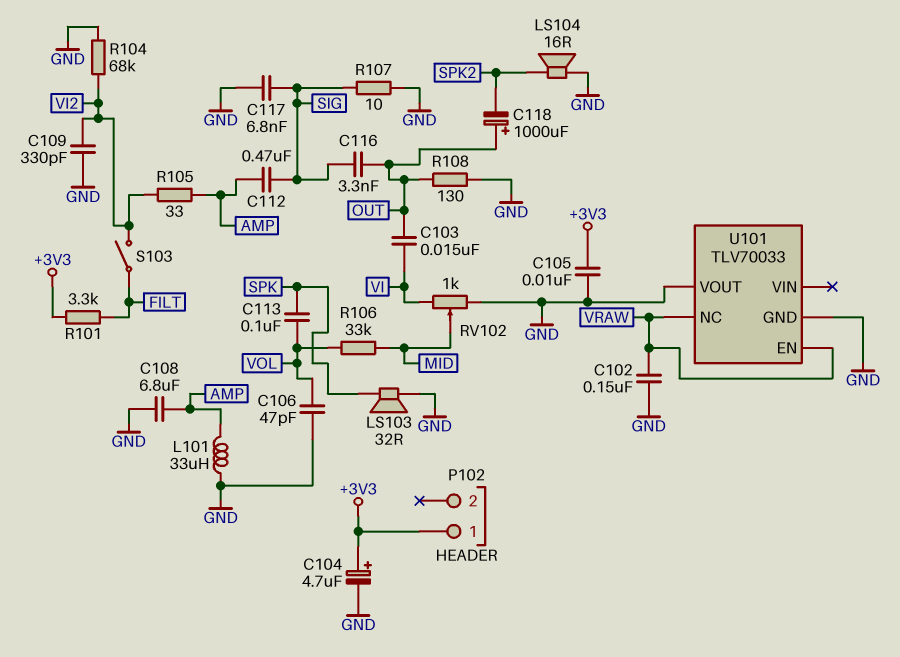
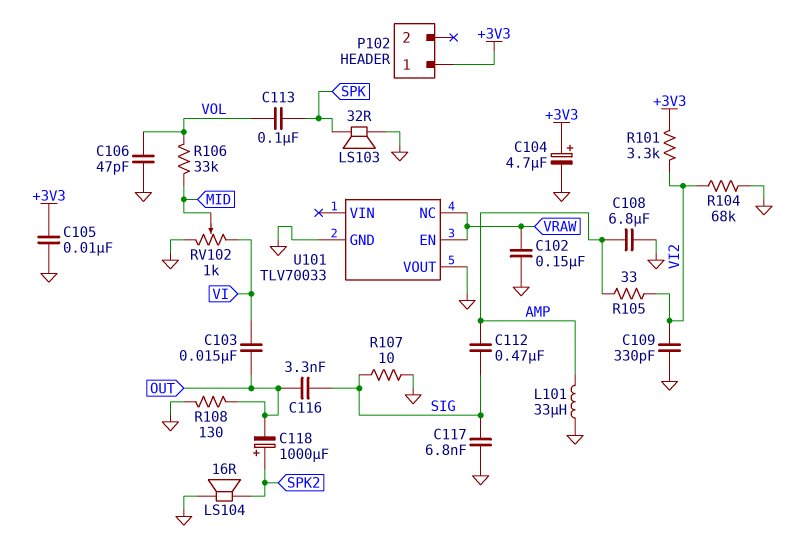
C118: 1000uF (plus OUT, minus SPK2) -> 1000uF (plus SPK2, minus OUT)
R101: 3.3k (+3V3, FILT) -> 3.3k (+3V3, VI2)
S103: switch (FILT, VI2) -> none

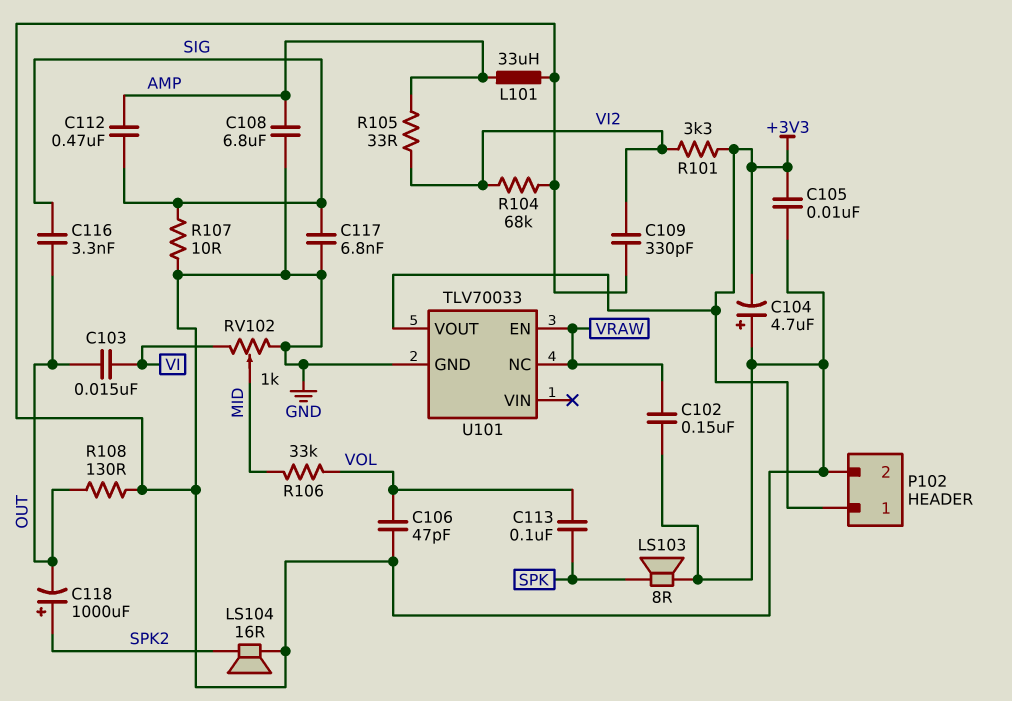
C104: 4.7uF (plus +3V3, minus GND) -> 4.7uF (plus GND, minus +3V3)
LS103: speaker 32R (GND, SPK) -> speaker 8R (GND, SPK)
P102 pin 2: none -> GND
U101 pin VOUT: GND -> +3V3

